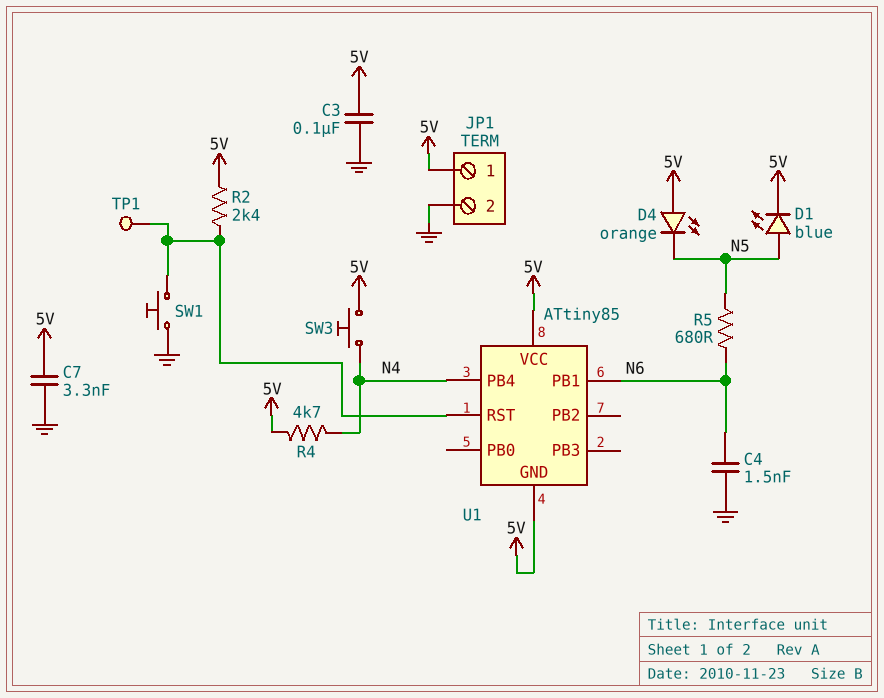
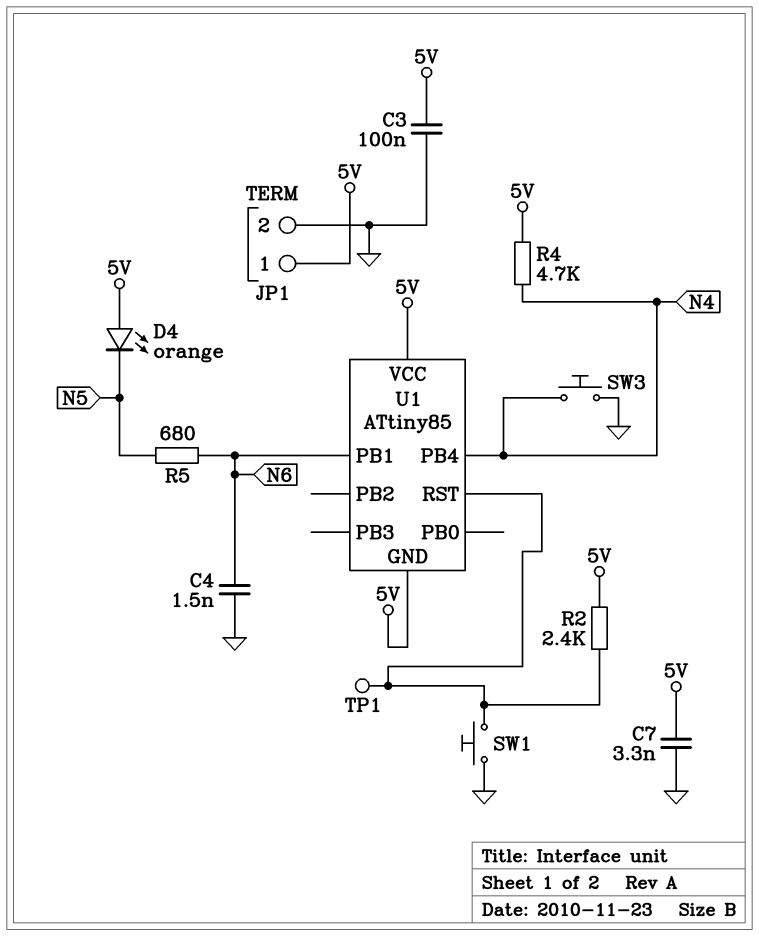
D1: LED blue (A N5, K 5V) -> none
SW3: button (5V, N4) -> button (GND, N4)

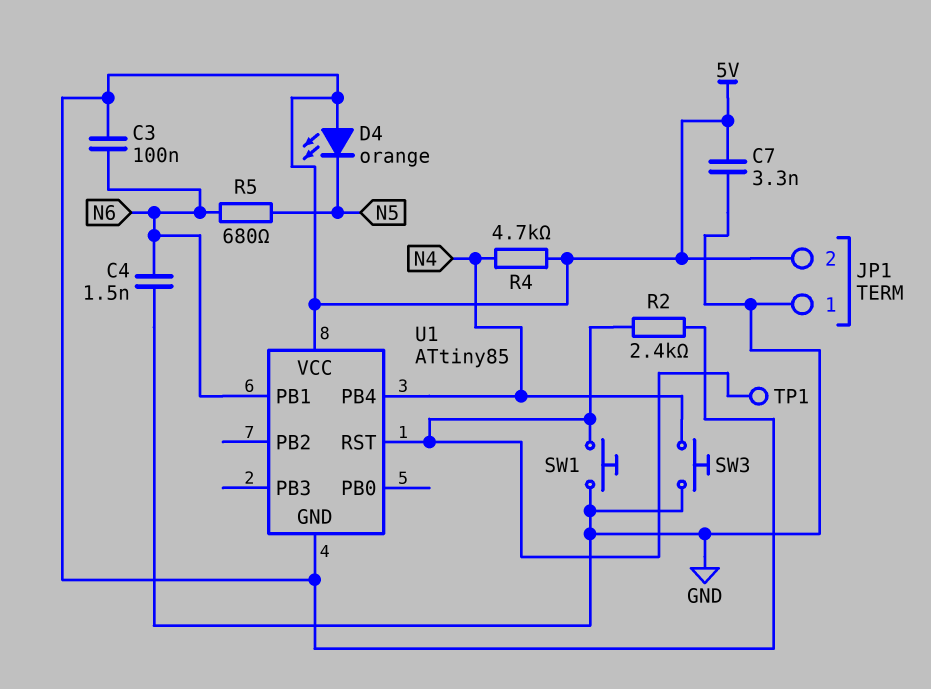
C3: 100nF (5V, GND) -> 100nF (5V, N6)
JP1 pin 1: 5V -> GND
JP1 pin 2: GND -> 5V

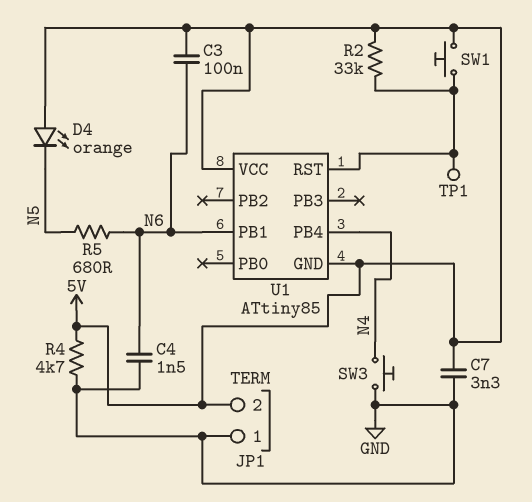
R2: 2.4k (5V, U1/RST) -> 33k (5V, U1/RST)
R4: 4.7k (5V, N4) -> 4.7k (5V, GND)
SW1: button (GND, U1/RST) -> button (5V, U1/RST)

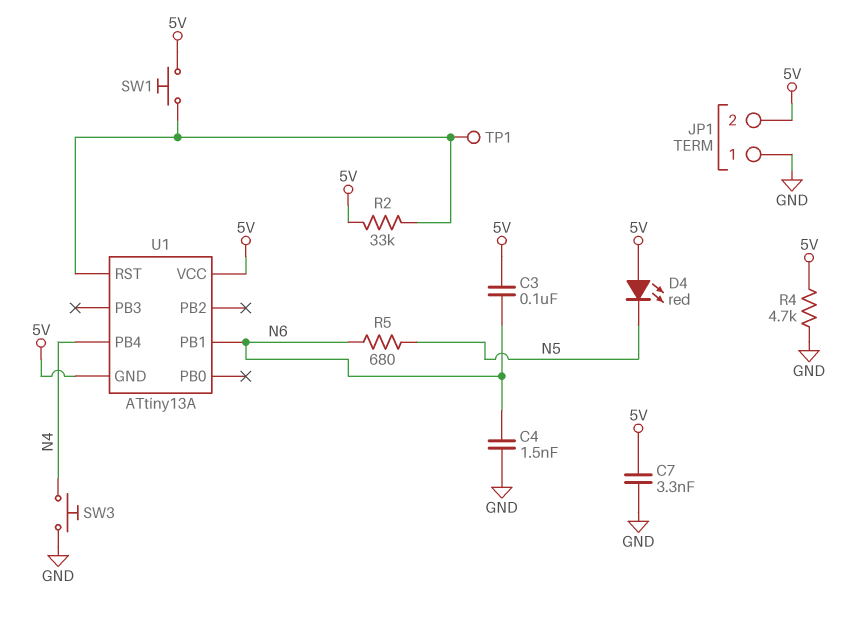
D4: LED orange (A 5V, K N5) -> LED red (A 5V, K N5)
U1: ATtiny85 -> ATtiny13A

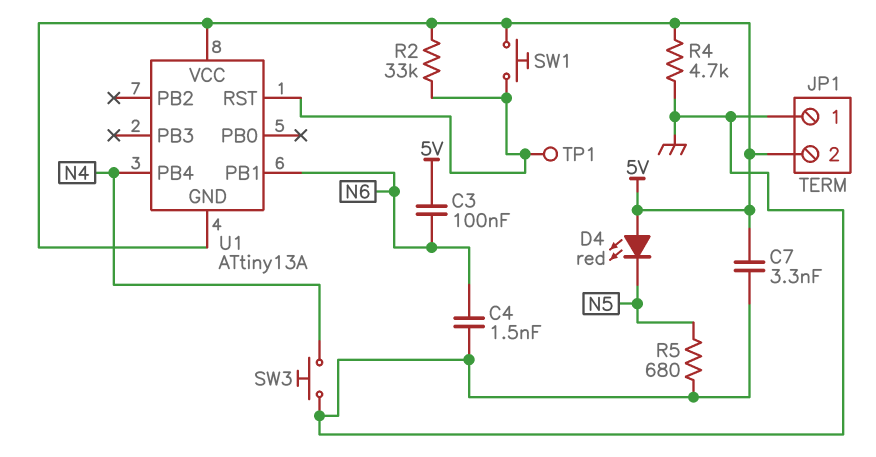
R5: 680 (N5, N6) -> 680 (GND, N5)

